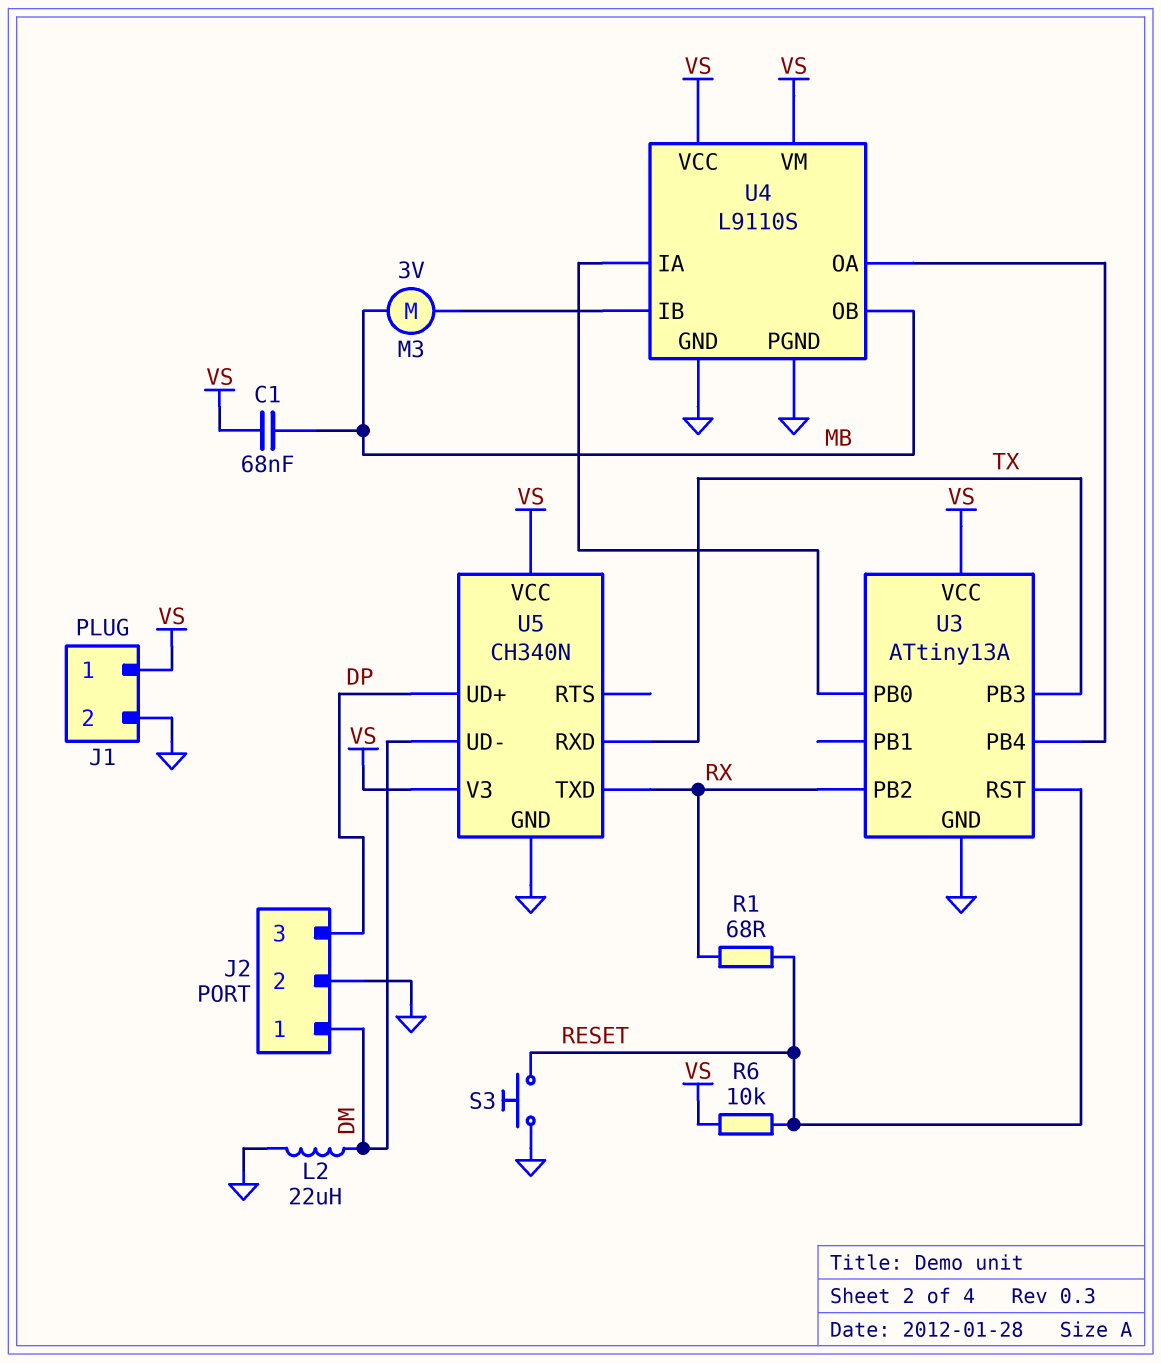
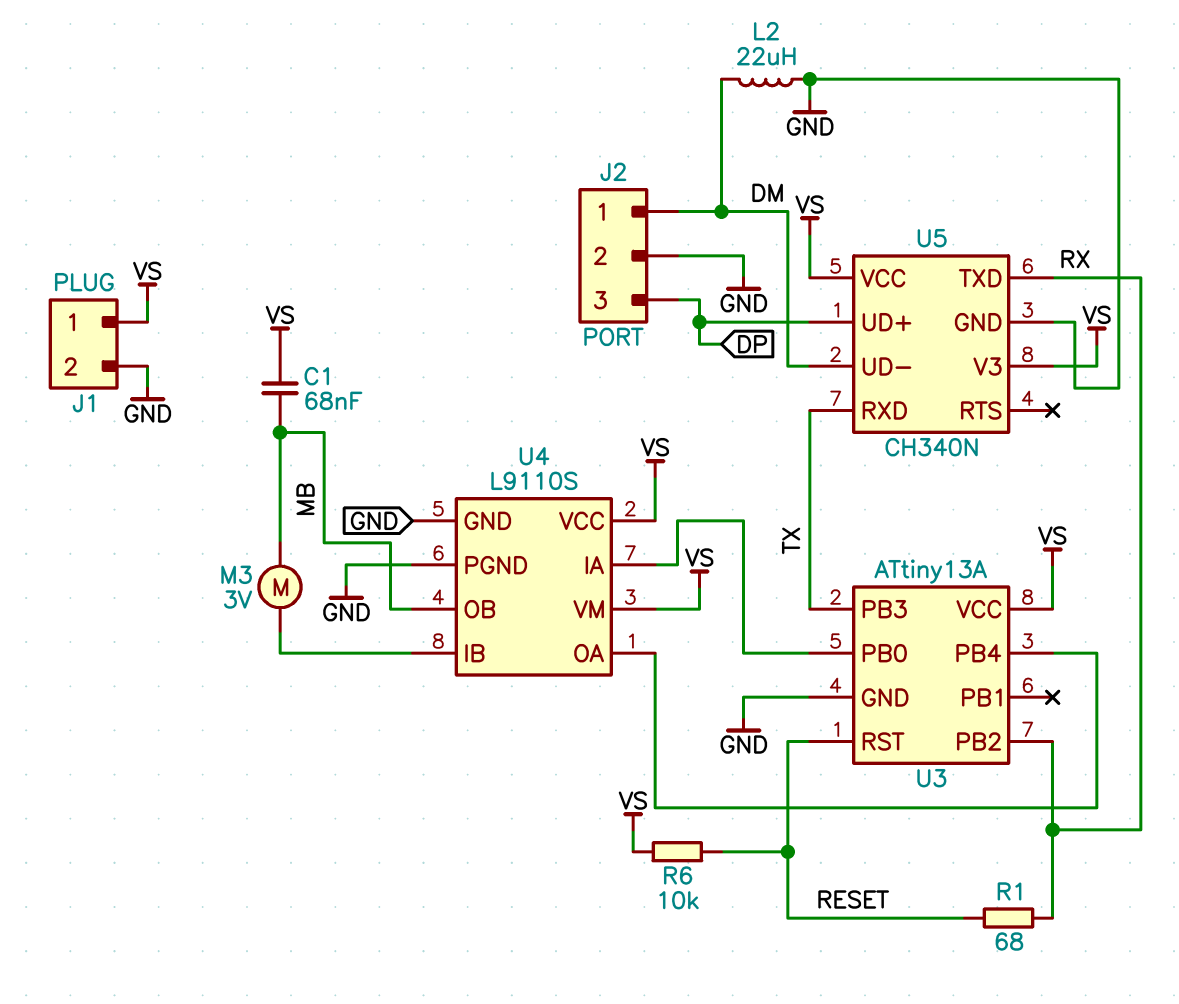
S3: button (GND, RESET) -> none

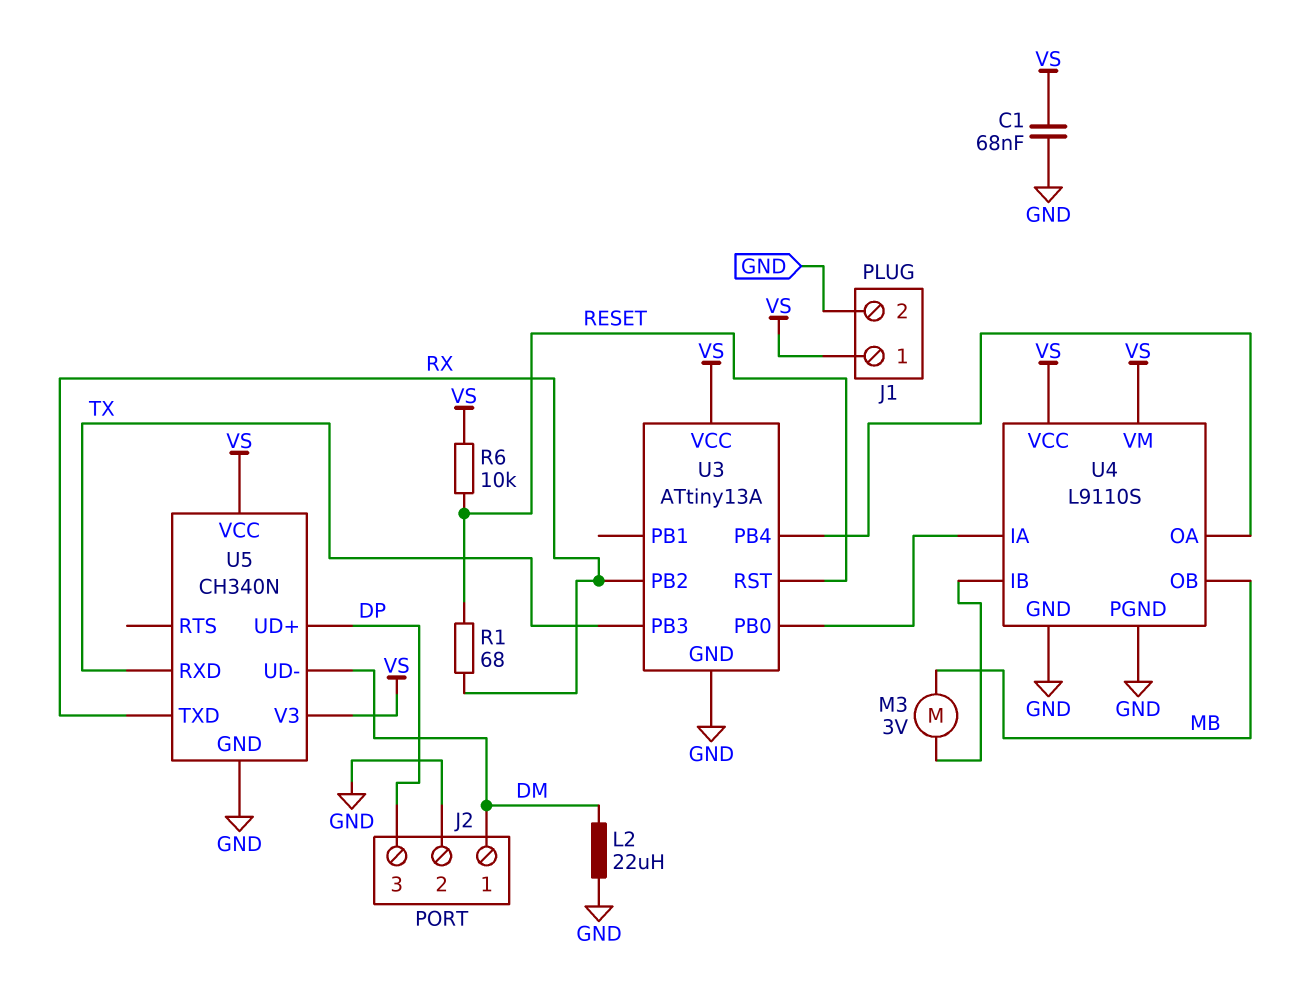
C1: 68nF (MB, VS) -> 68nF (GND, VS)

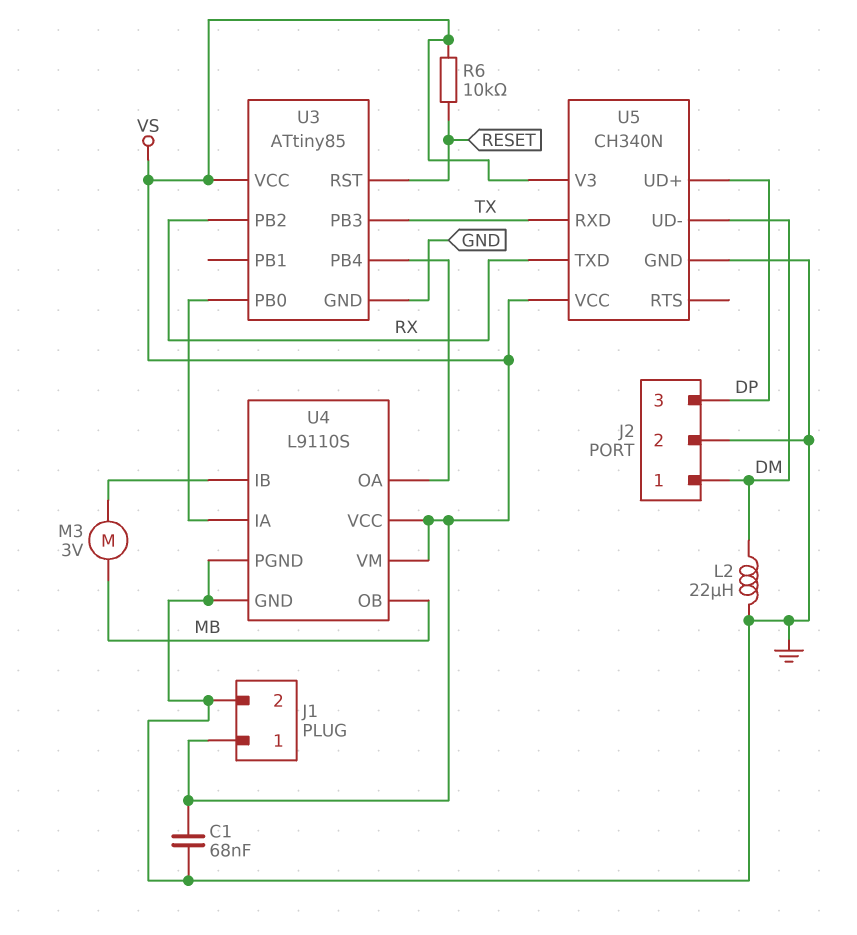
R1: 68 (RESET, RX) -> none
U3: ATtiny13A -> ATtiny85

